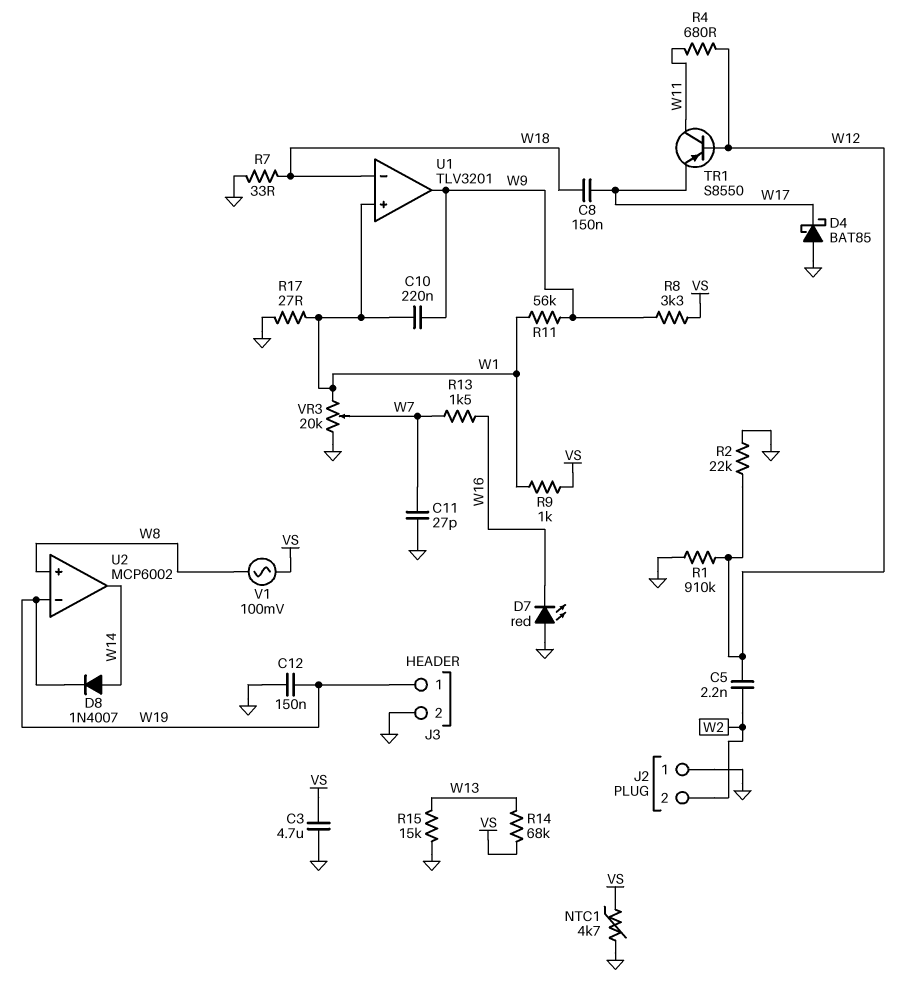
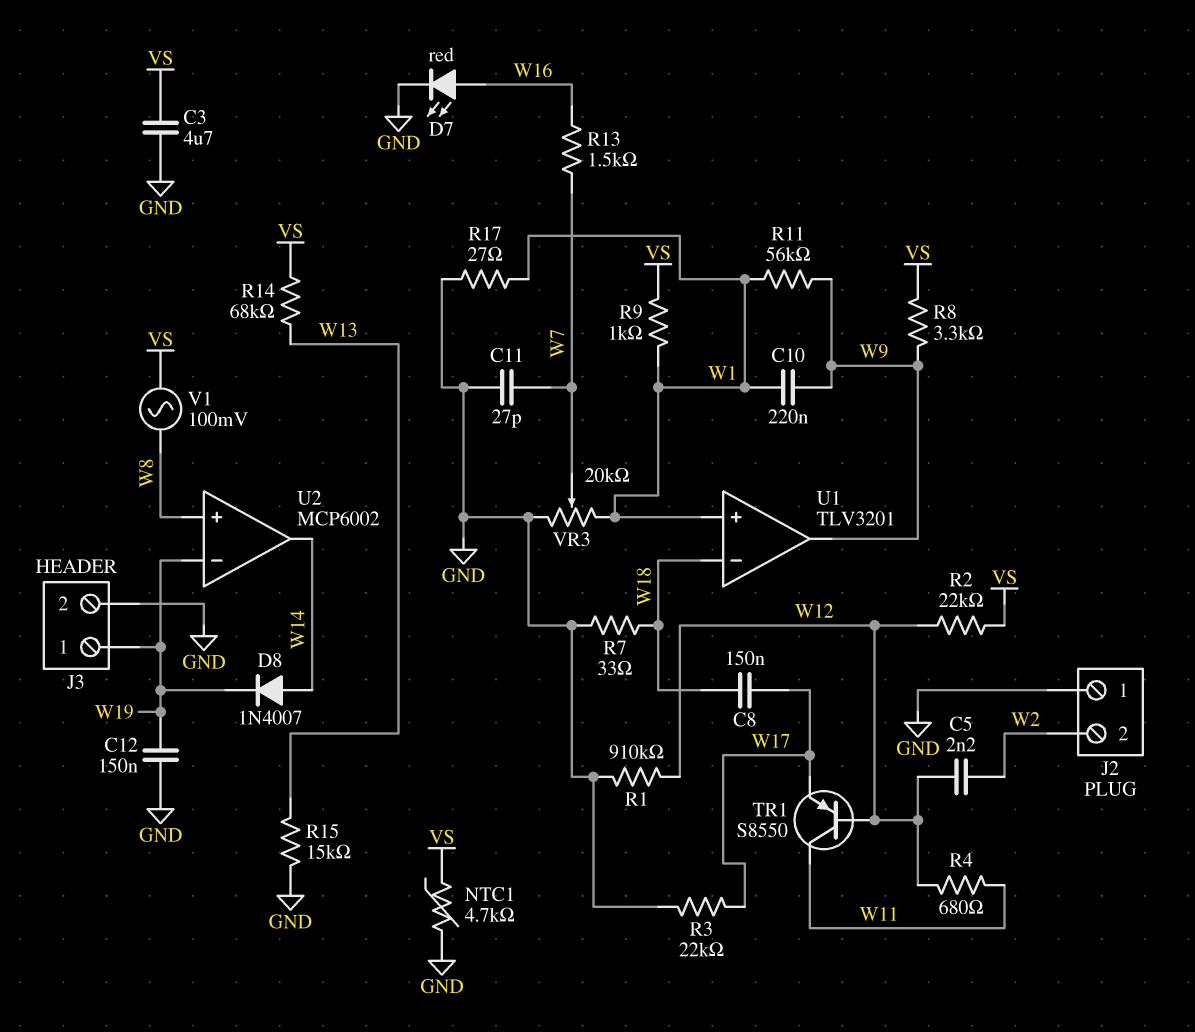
D4: schottky BAT85 (A GND, K W17) -> none
D7: LED red (A GND, K W16) -> LED red (A W16, K GND)
R2: 22k (GND, W12) -> 22k (VS, W12)
R3: none -> 22k (GND, W17)

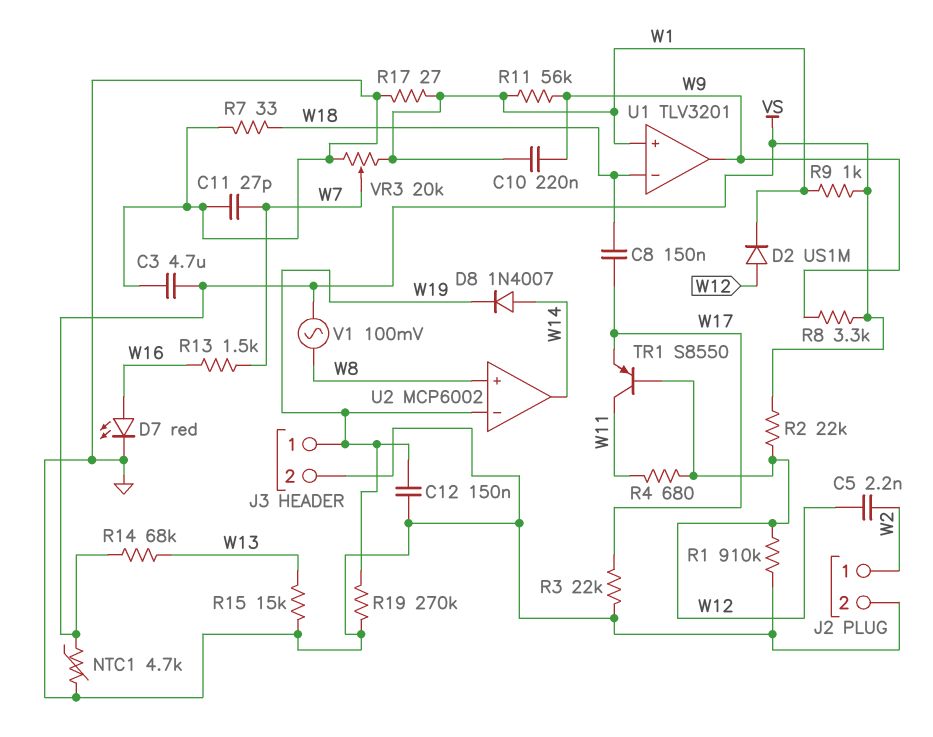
D2: none -> diode US1M (A W12, K W1)
J2 pin 1: GND -> W2
J2 pin 2: W2 -> GND
R19: none -> 270k (GND, W19)

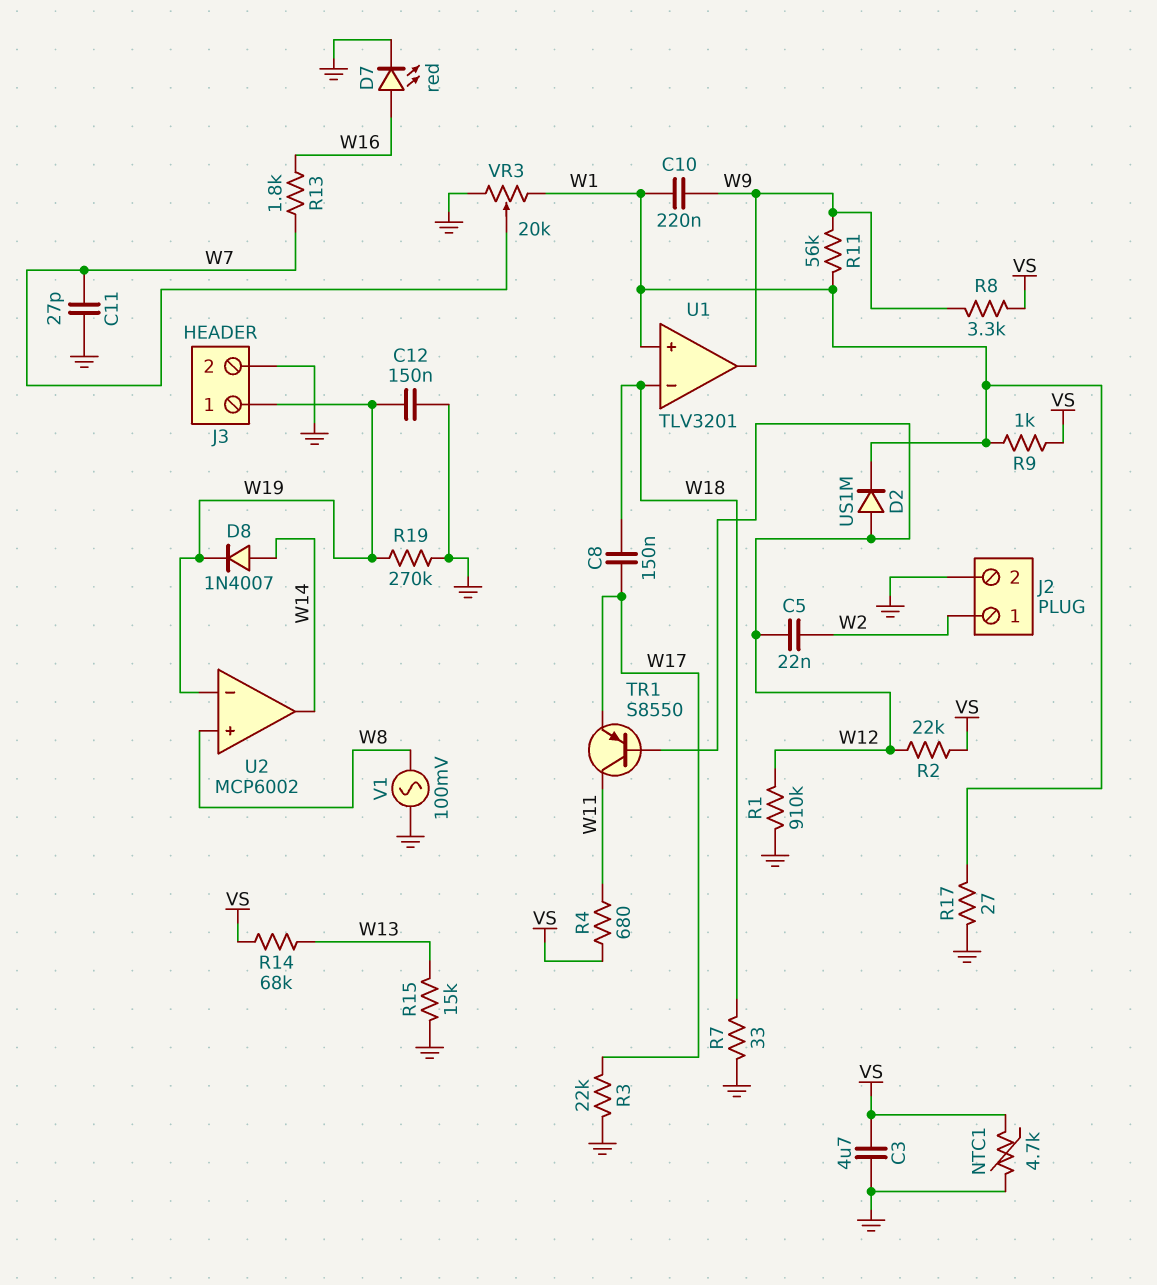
C5: 2.2nF (W2, W12) -> 22nF (W2, W12)
R4: 680 (W11, W12) -> 680 (VS, W11)
R13: 1.5k (W7, W16) -> 1.8k (W7, W16)
V1: AC 100mV (VS, W8) -> AC 100mV (GND, W8)

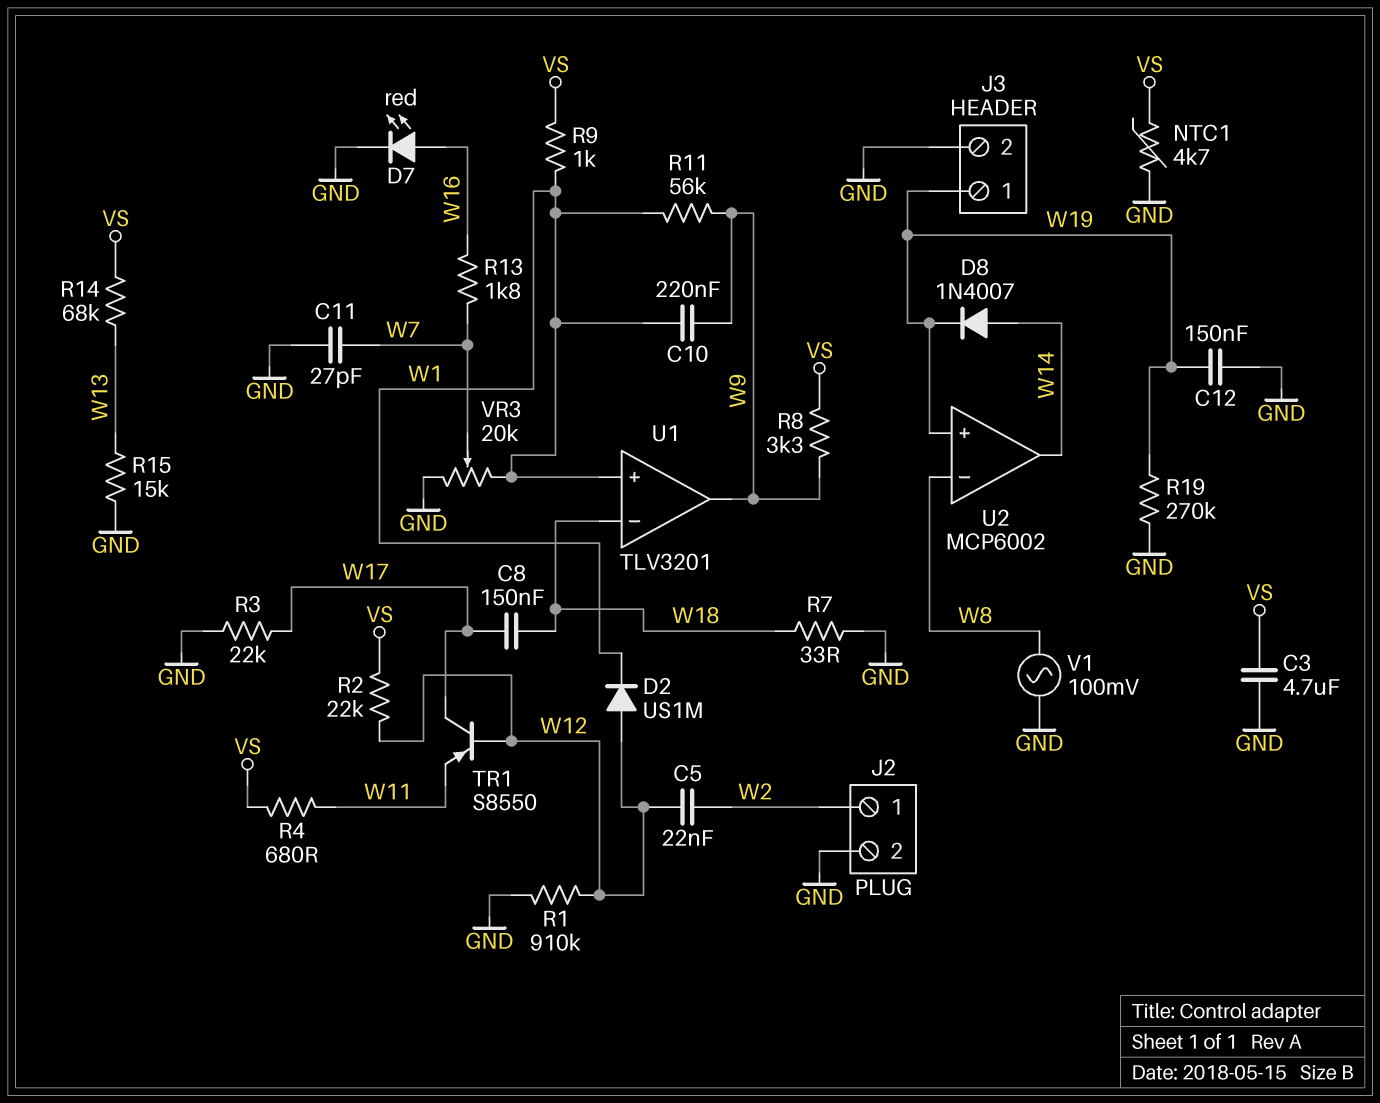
R17: 27 (GND, W1) -> none
TR1: PNP S8550 (B W12, C W11, E W17) -> PNP S8550 (B W12, C W17, E W11)
U2 pin in+: W8 -> W19
U2 pin in-: W19 -> W8

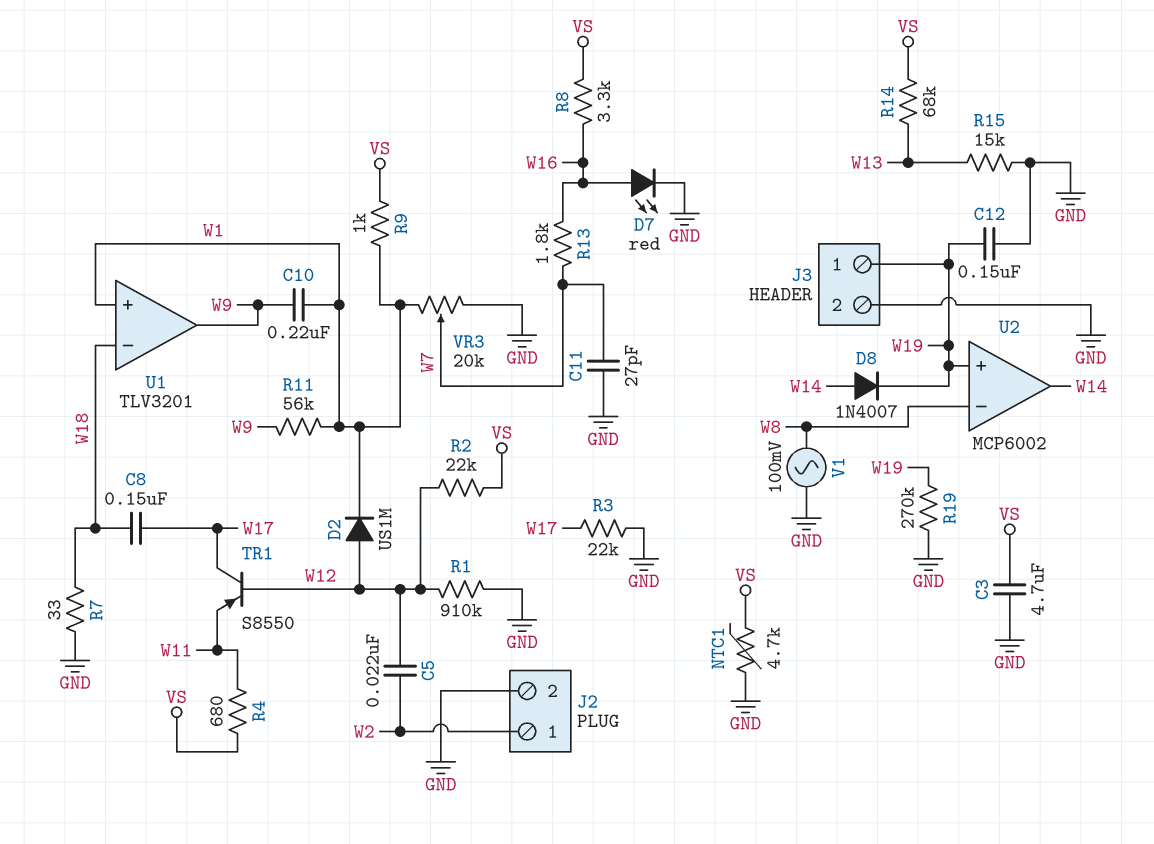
R8: 3.3k (VS, W9) -> 3.3k (VS, W16)

